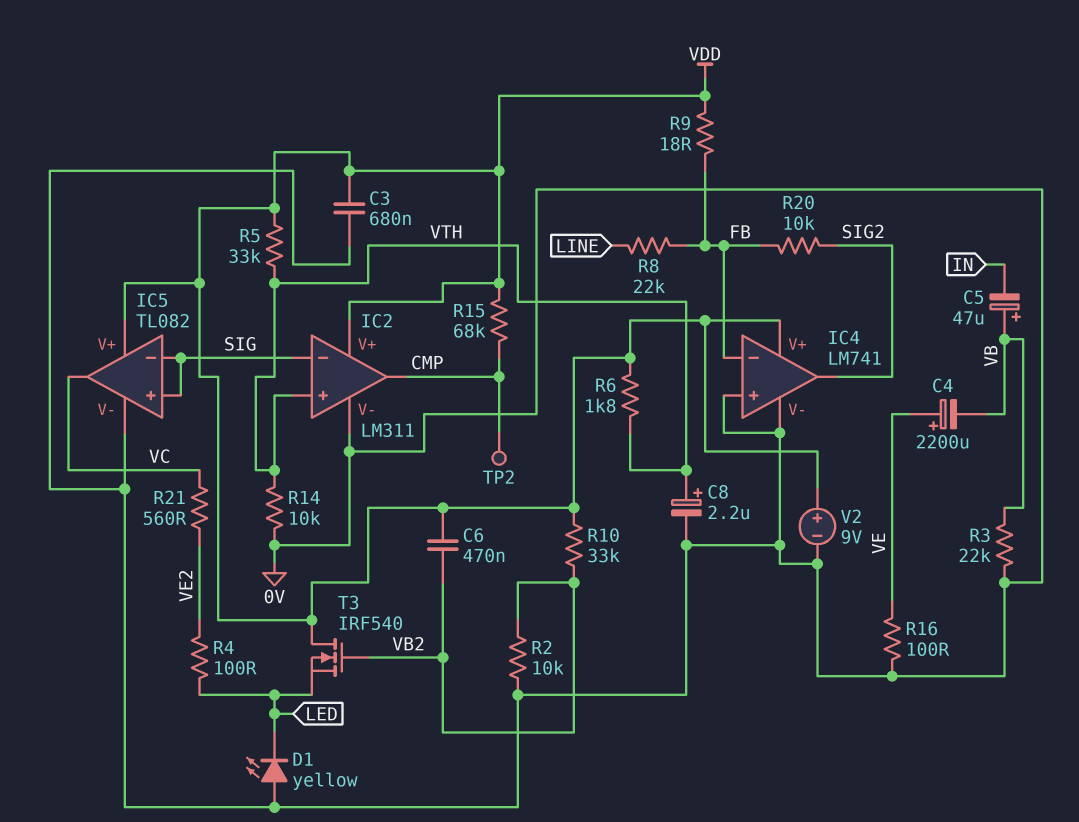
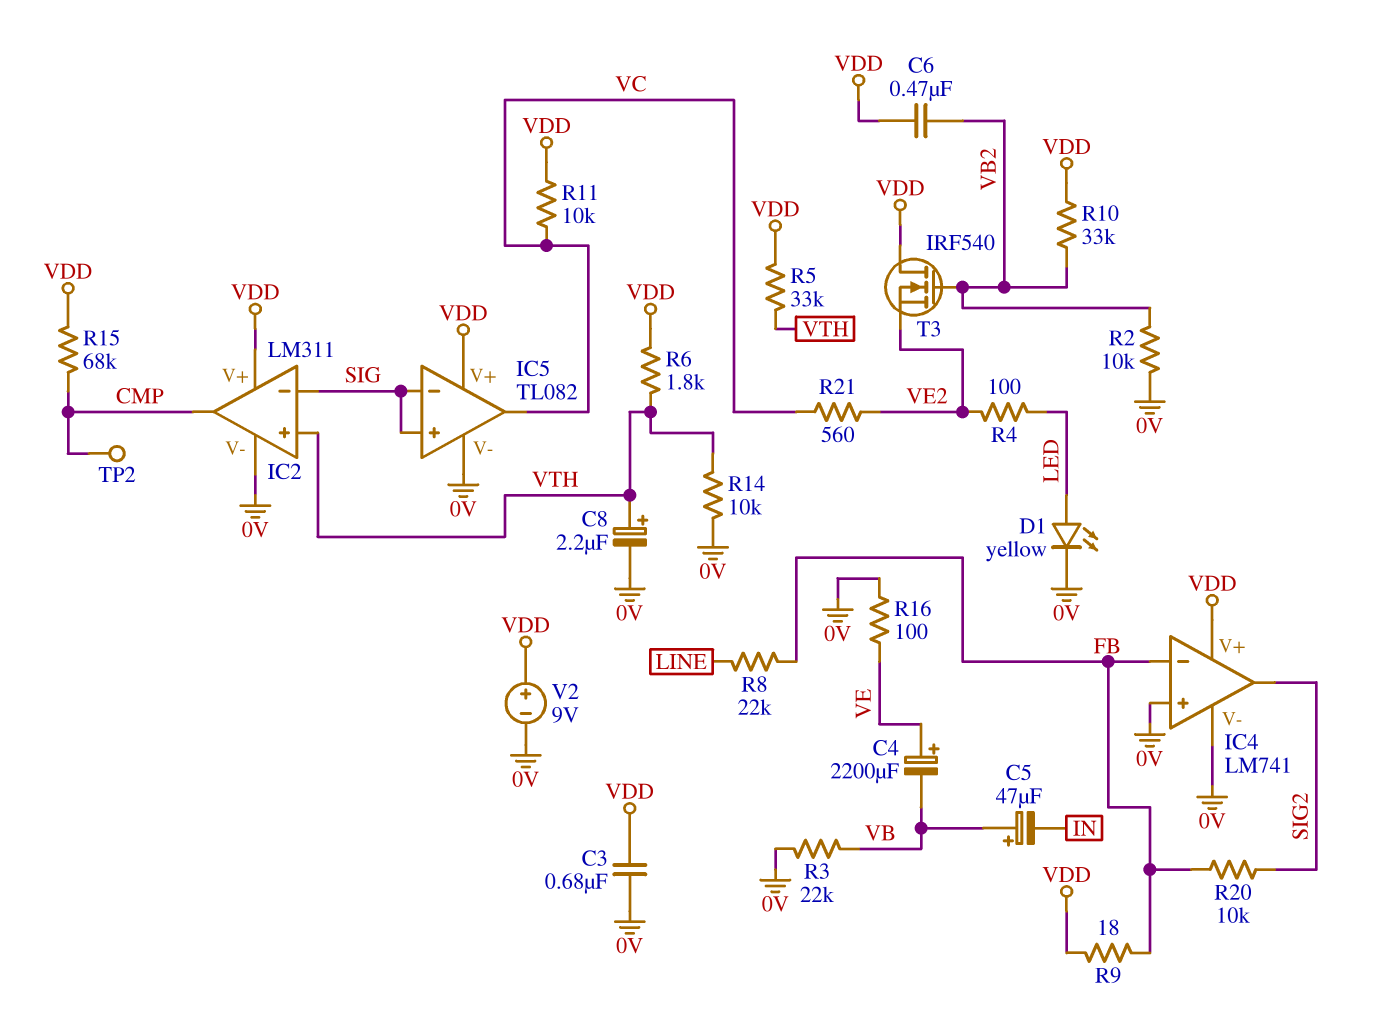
D1: LED yellow (A 0V, K LED) -> LED yellow (A LED, K 0V)
R11: none -> 10k (VC, VDD)
T3: NMOS IRF540 (G VB2, D VDD, S LED) -> NMOS IRF540 (G VB2, D VDD, S VE2)

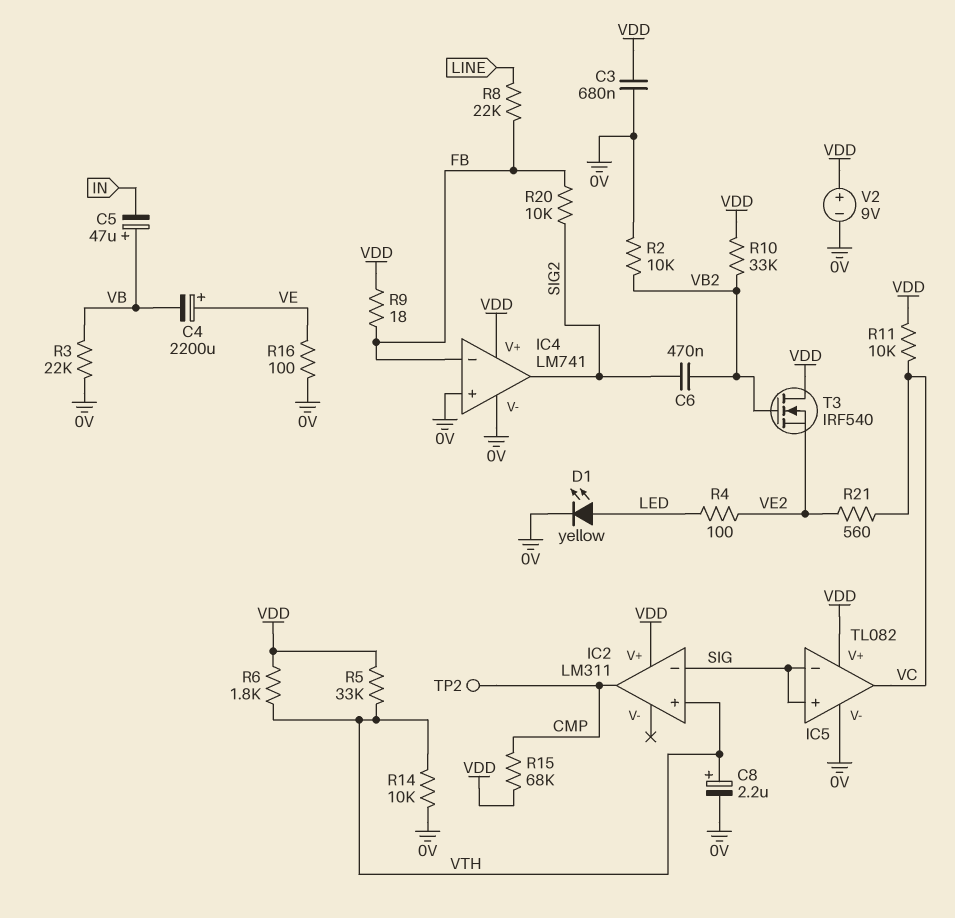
C6: 470nF (VB2, VDD) -> 470nF (SIG2, VB2)
IC2 pin V-: 0V -> none

